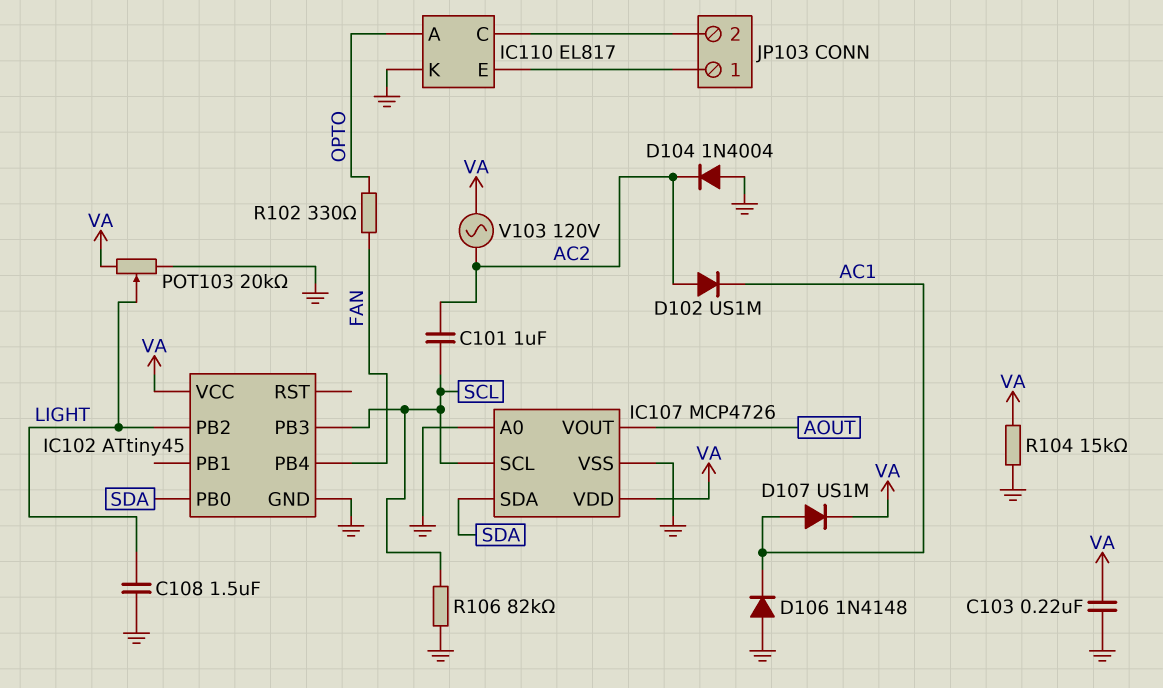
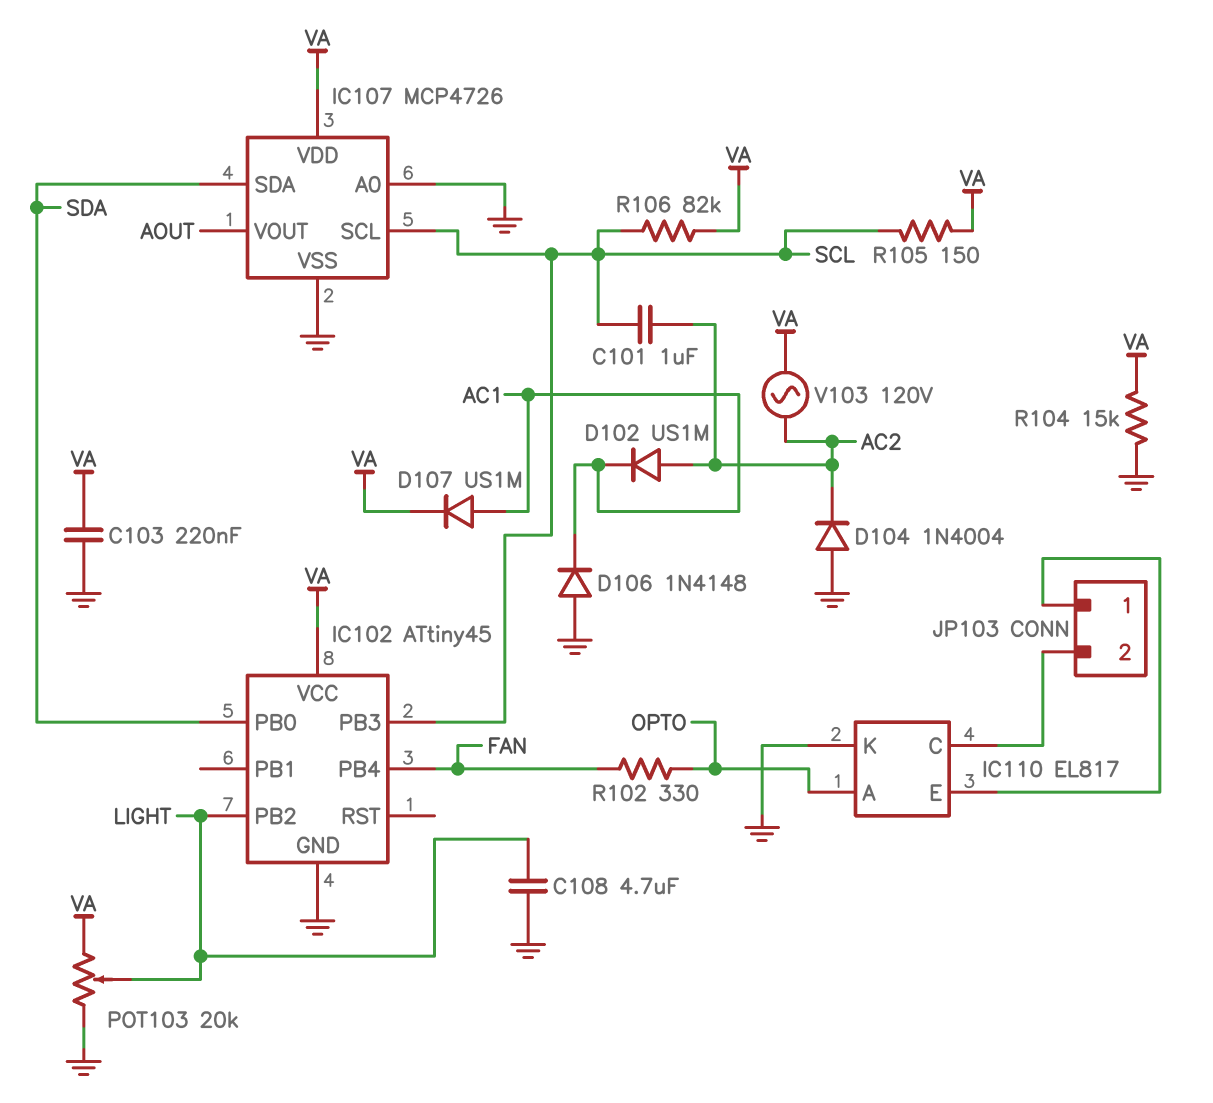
C108: 1.5uF (GND, LIGHT) -> 4.7uF (GND, LIGHT)
R105: none -> 150 (SCL, VA)
R106: 82k (GND, SCL) -> 82k (SCL, VA)

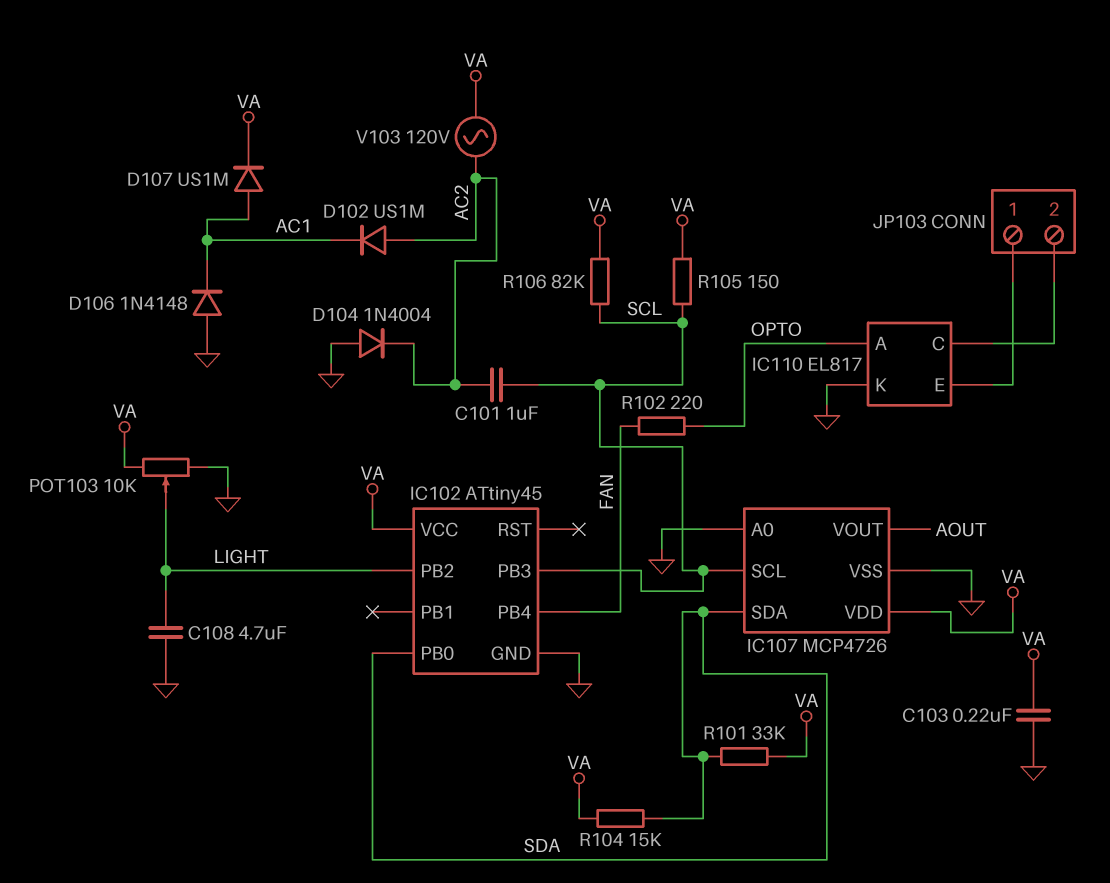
POT103: 20k (GND, VA, wiper LIGHT) -> 10k (GND, VA, wiper LIGHT)
R101: none -> 33k (SDA, VA)
R102: 330 (FAN, OPTO) -> 220 (FAN, OPTO)
R104: 15k (GND, VA) -> 15k (SDA, VA)

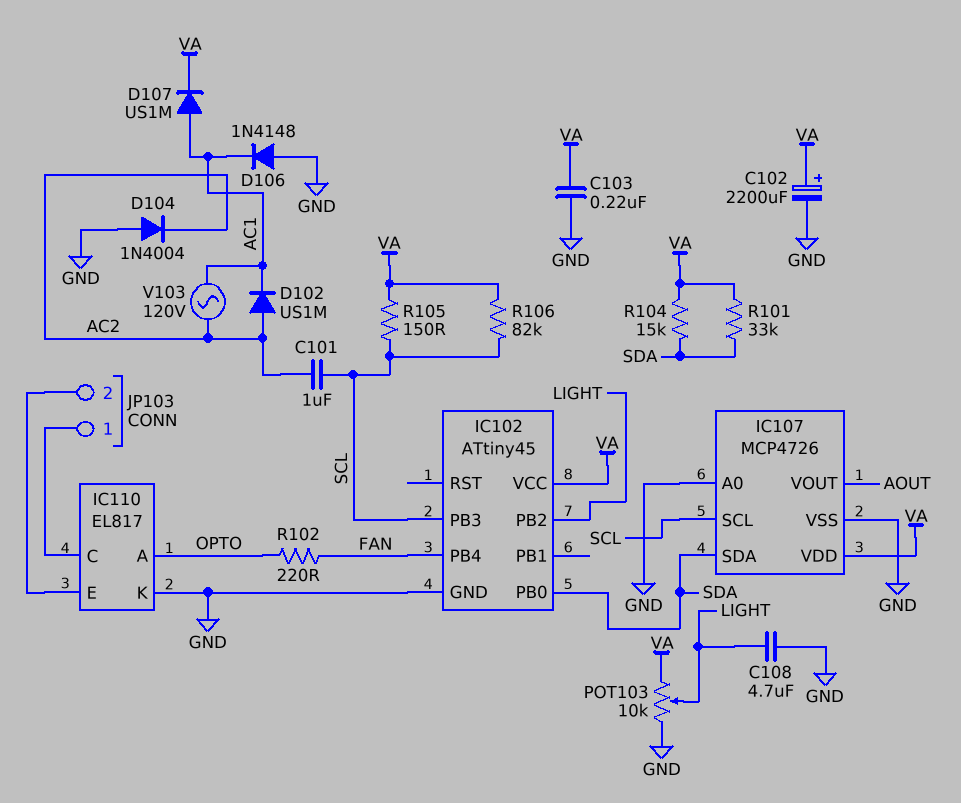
C102: none -> 2200uF (plus VA, minus GND)
JP103 pin 1: IC110/E -> IC110/C
JP103 pin 2: IC110/C -> IC110/E
V103: AC 120V (AC2, VA) -> AC 120V (AC1, AC2)

